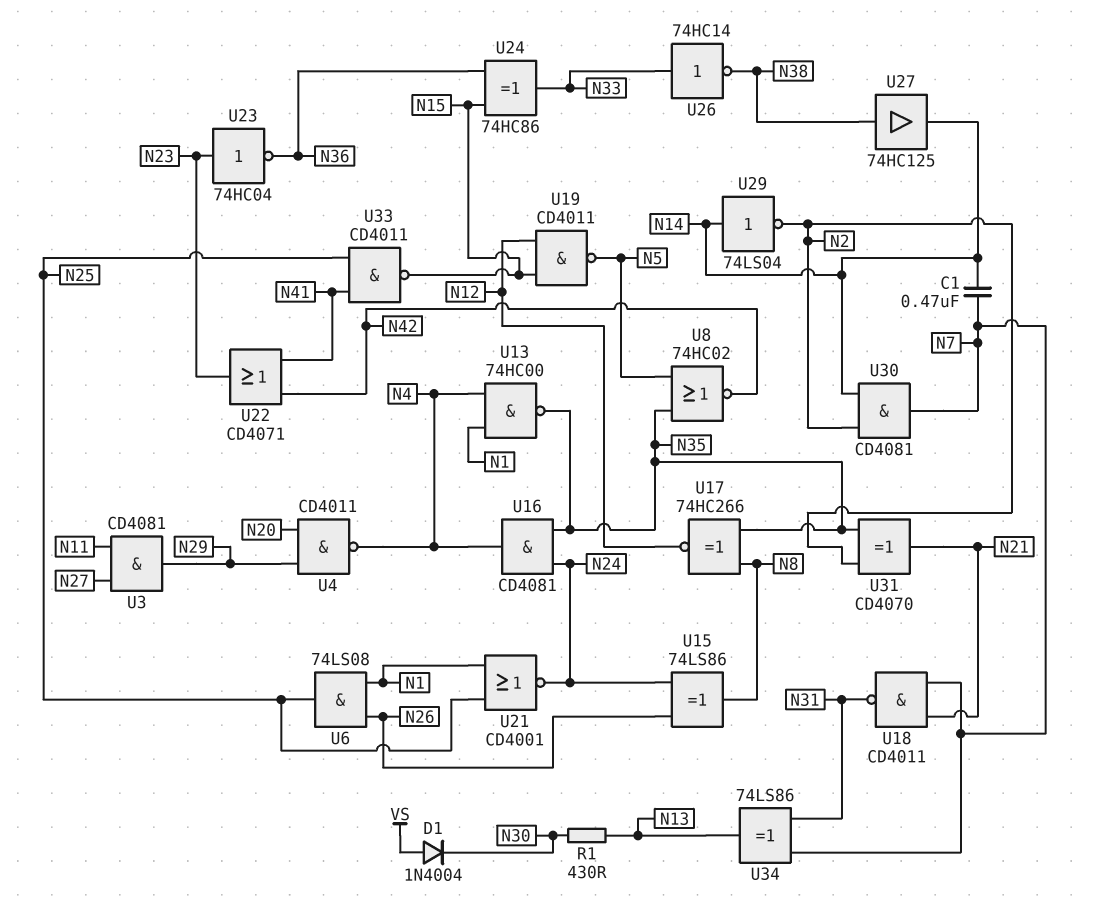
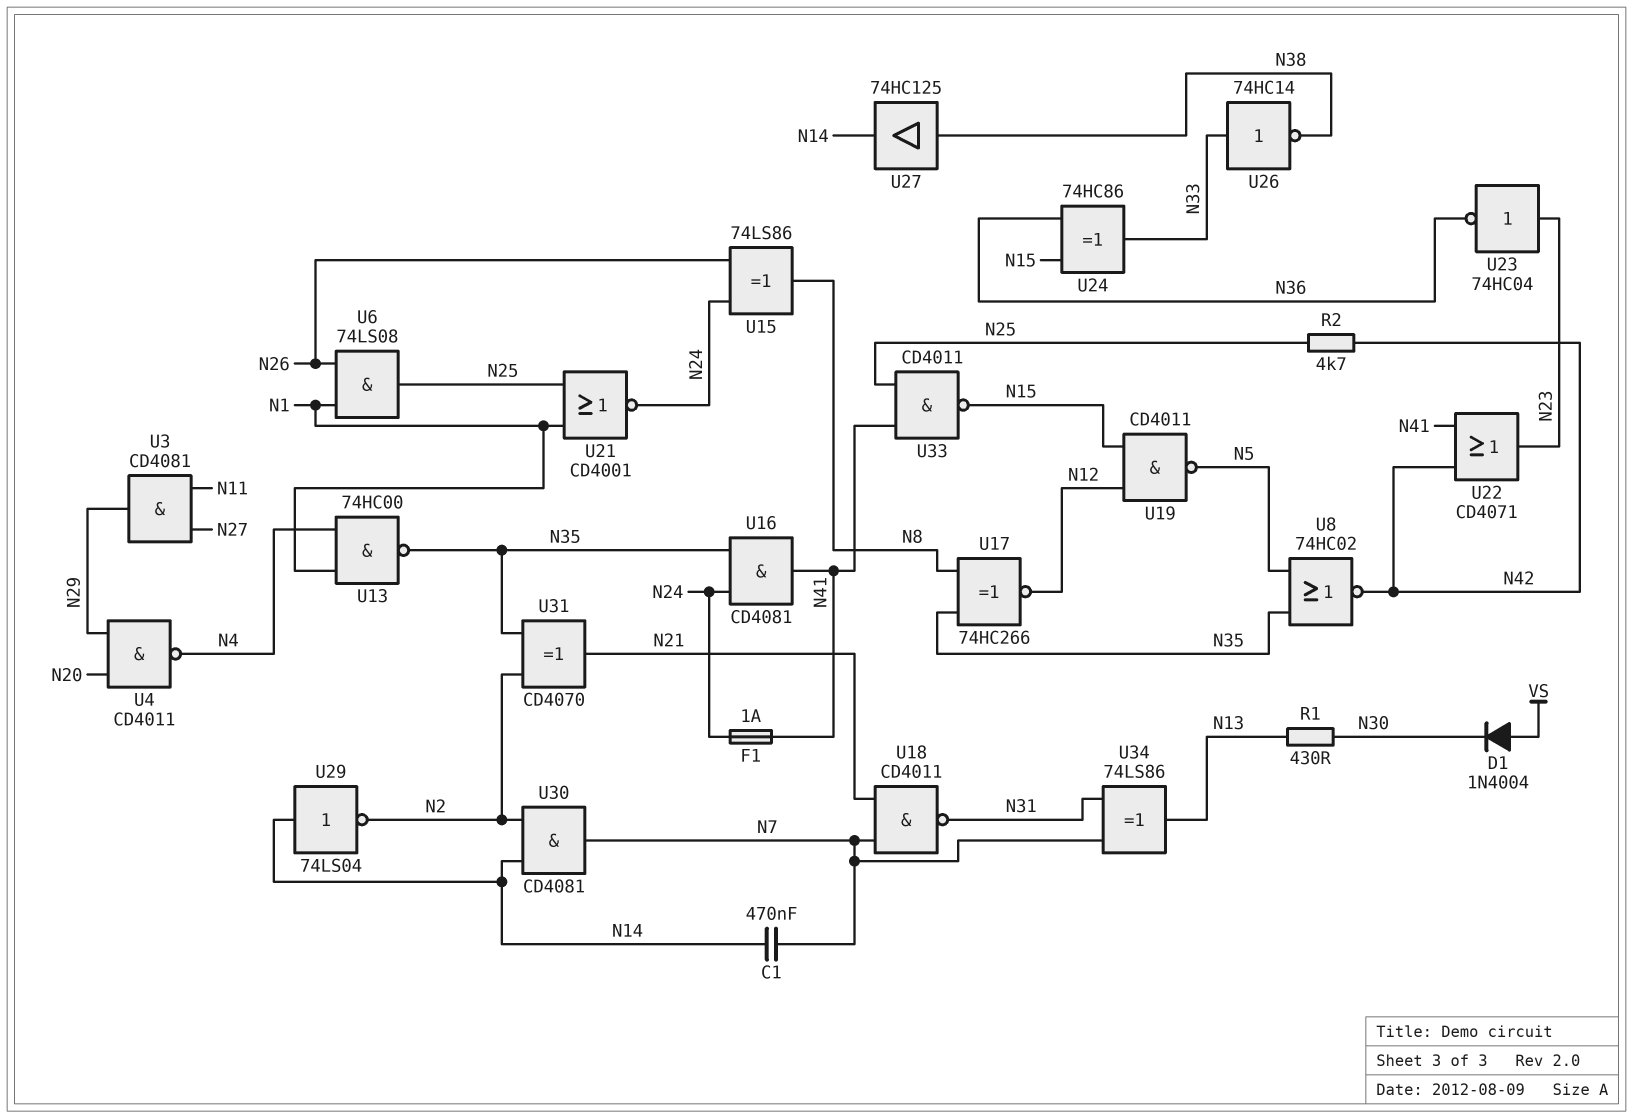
F1: none -> 1A (N24, N41)
R2: none -> 4.7k (N25, N42)
U16: AND CD4081 (in N24, in N35, out N4) -> AND CD4081 (in N24, in N35, out N41)

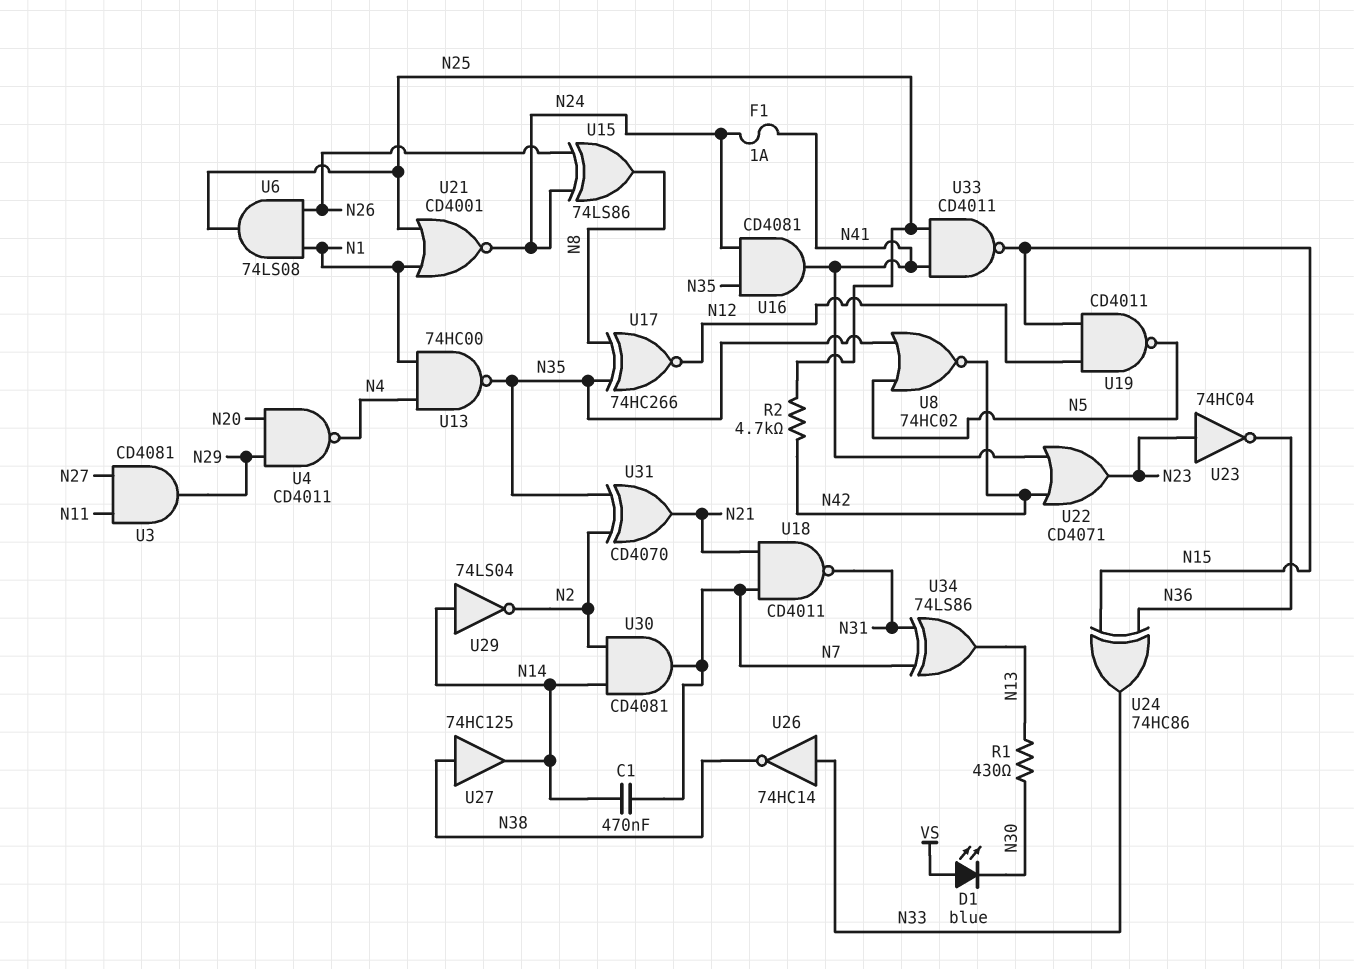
D1: diode 1N4004 (A VS, K N30) -> LED blue (A VS, K N30)

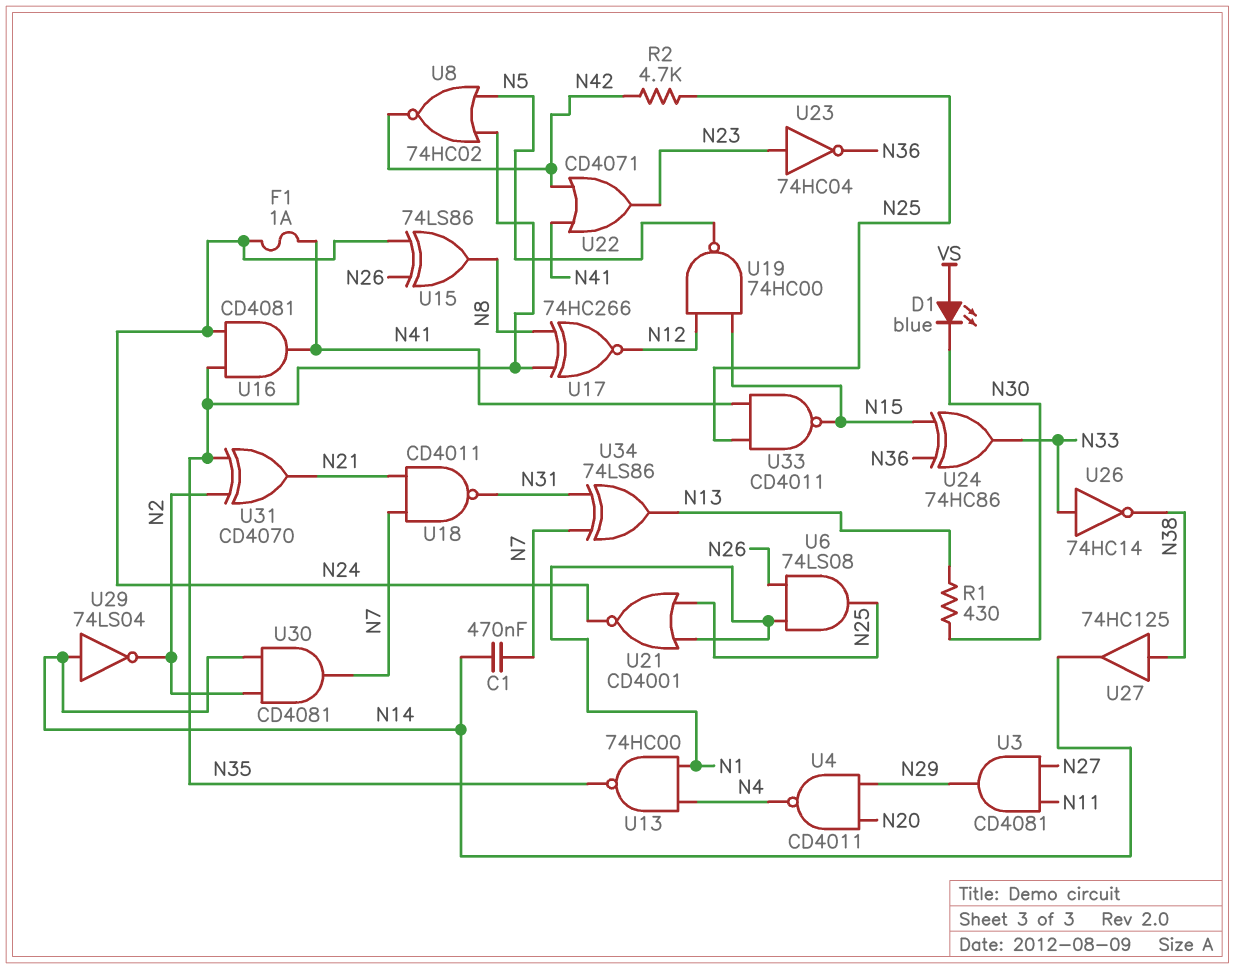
U19: NAND CD4011 (in N12, in N15, out N5) -> NAND 74HC00 (in N12, in N15, out N5)

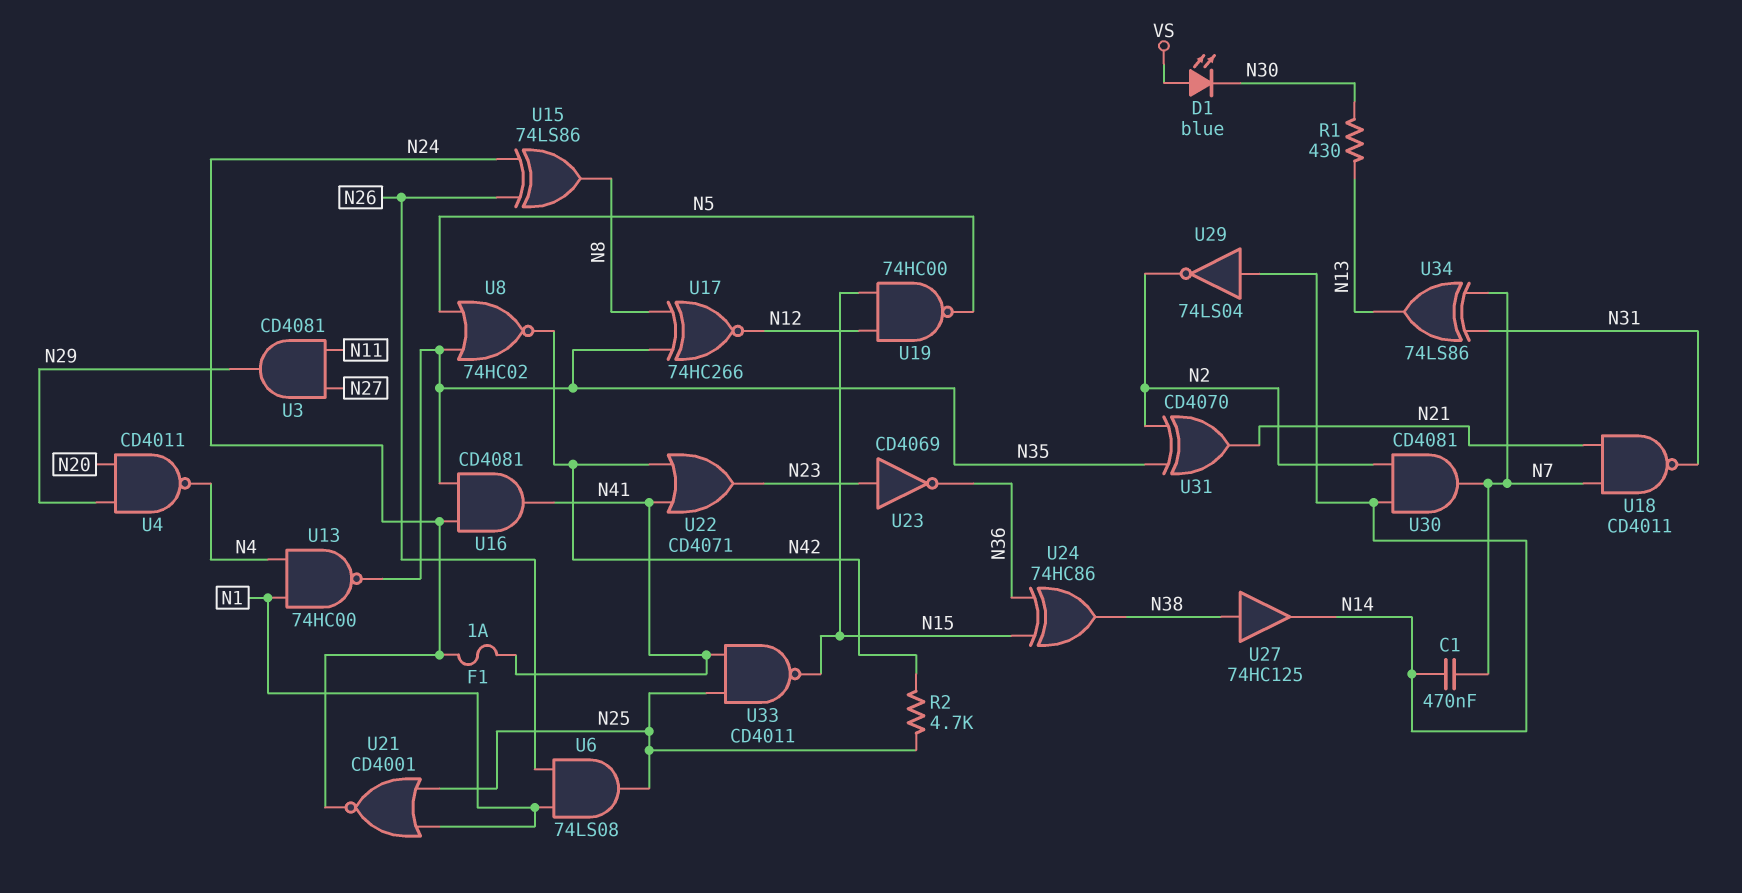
U23: NOT 74HC04 (in N23, out N36) -> NOT CD4069 (in N23, out N36)
U24: XOR 74HC86 (in N15, in N36, out N33) -> XOR 74HC86 (in N15, in N36, out N38)
U26: NOT 74HC14 (in N33, out N38) -> none

